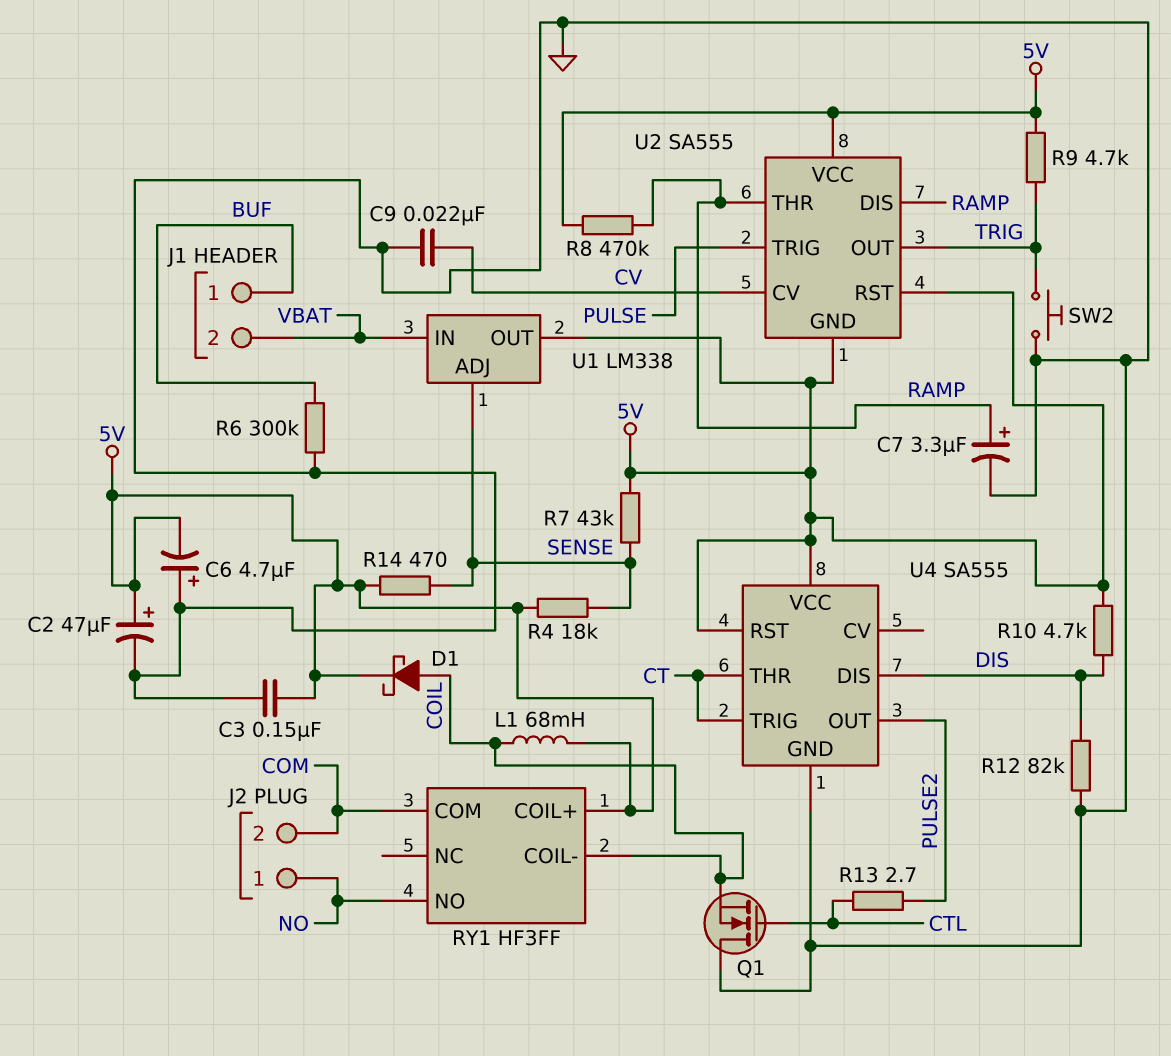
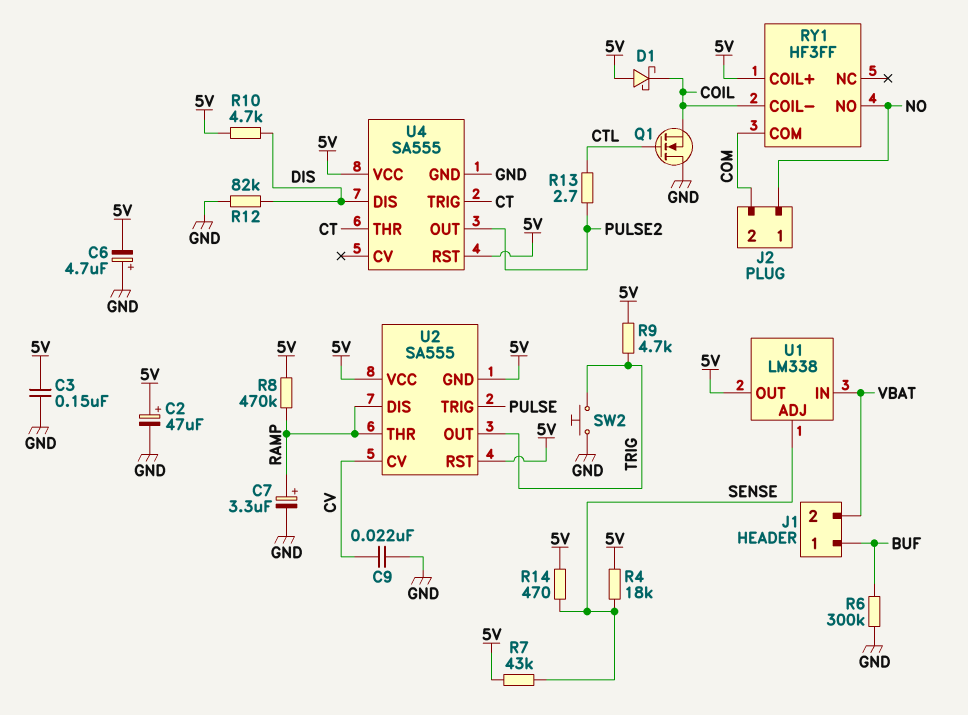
D1: schottky (A COIL, K 5V) -> schottky (A 5V, K COIL)
L1: 68mH (5V, COIL) -> none

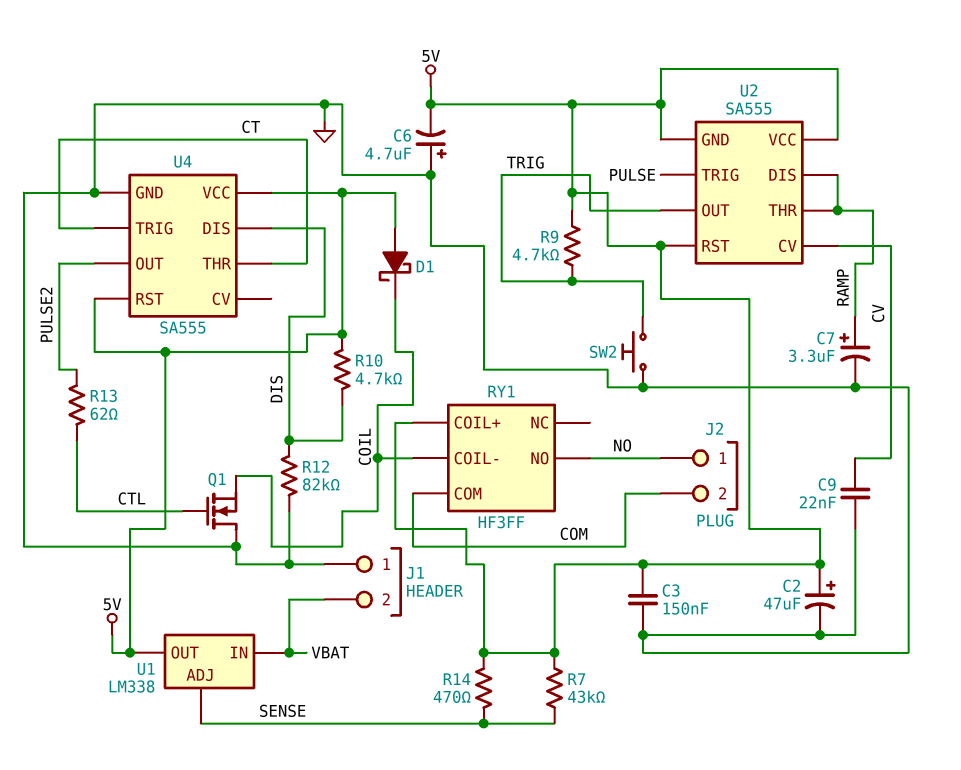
J1 pin 1: BUF -> GND
R4: 18k (5V, SENSE) -> none
R6: 300k (BUF, GND) -> none
R8: 470k (5V, RAMP) -> none
R13: 2.7 (CTL, PULSE2) -> 62 (CTL, PULSE2)

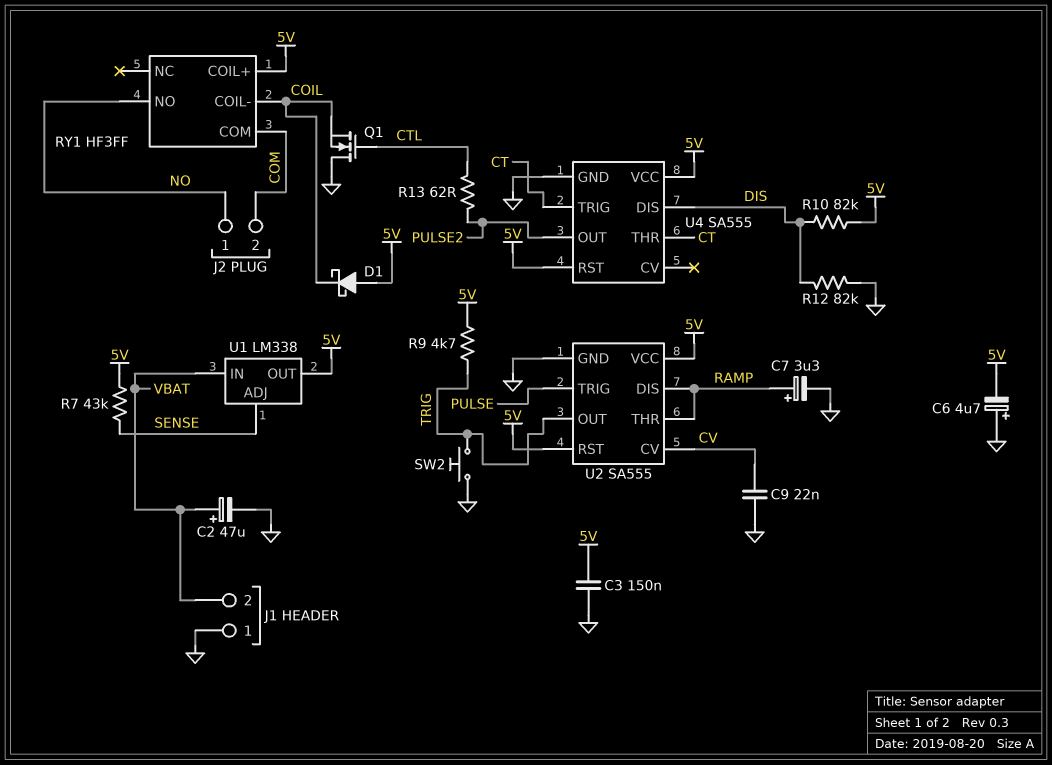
C2: 47uF (plus 5V, minus GND) -> 47uF (plus VBAT, minus GND)
R10: 4.7k (5V, DIS) -> 82k (5V, DIS)
R14: 470 (5V, SENSE) -> none
U2 pin GND: 5V -> GND

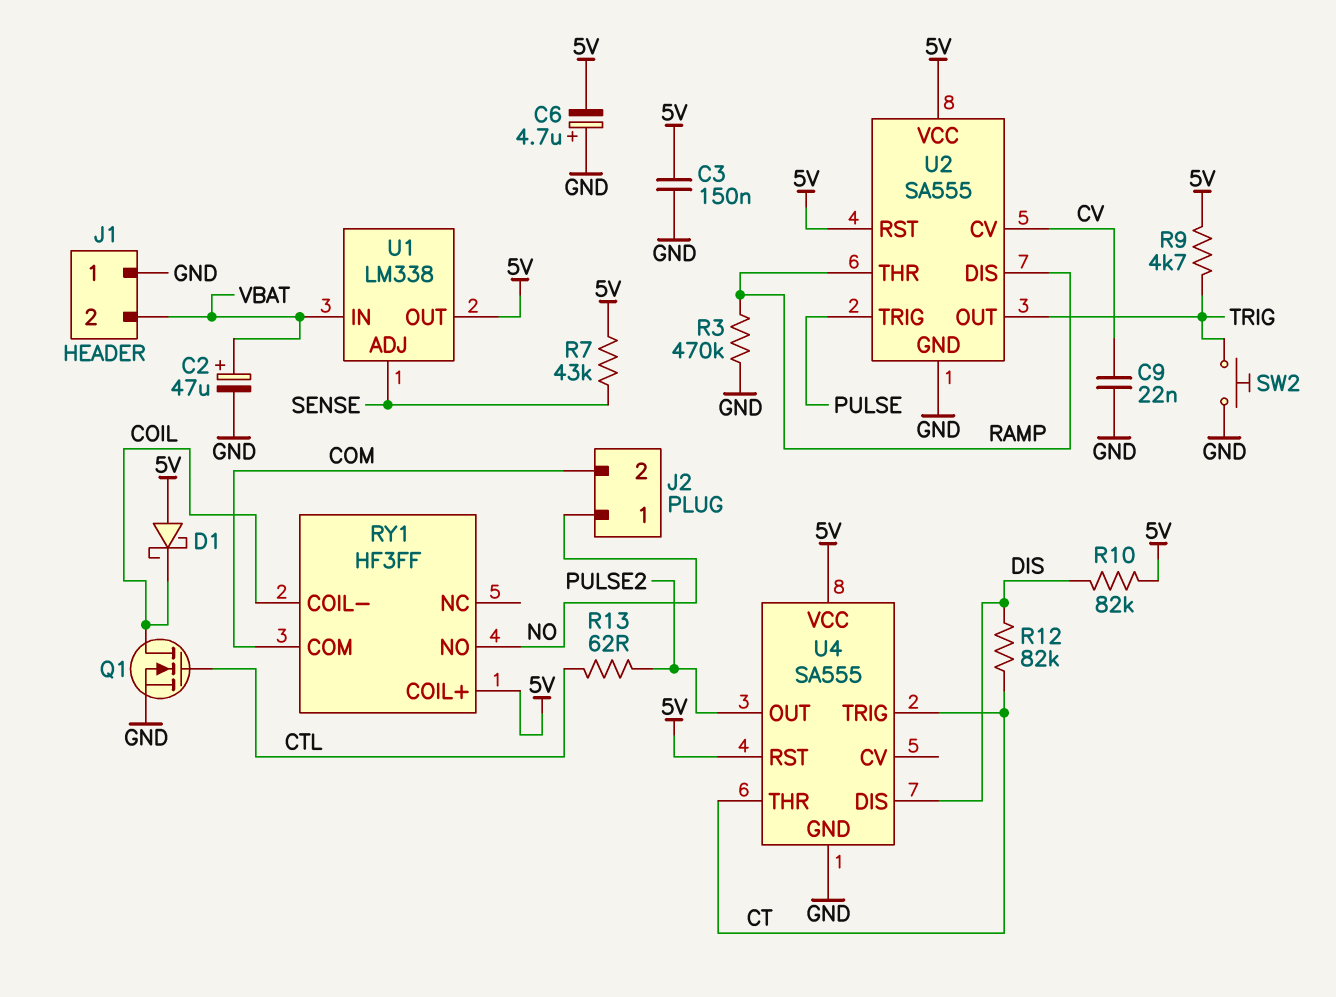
C7: 3.3uF (plus RAMP, minus GND) -> none
Q1: NMOS (G CTL, D GND, S COIL) -> NMOS (G CTL, D COIL, S GND)
R3: none -> 470k (GND, RAMP)
R12: 82k (DIS, GND) -> 82k (CT, DIS)

